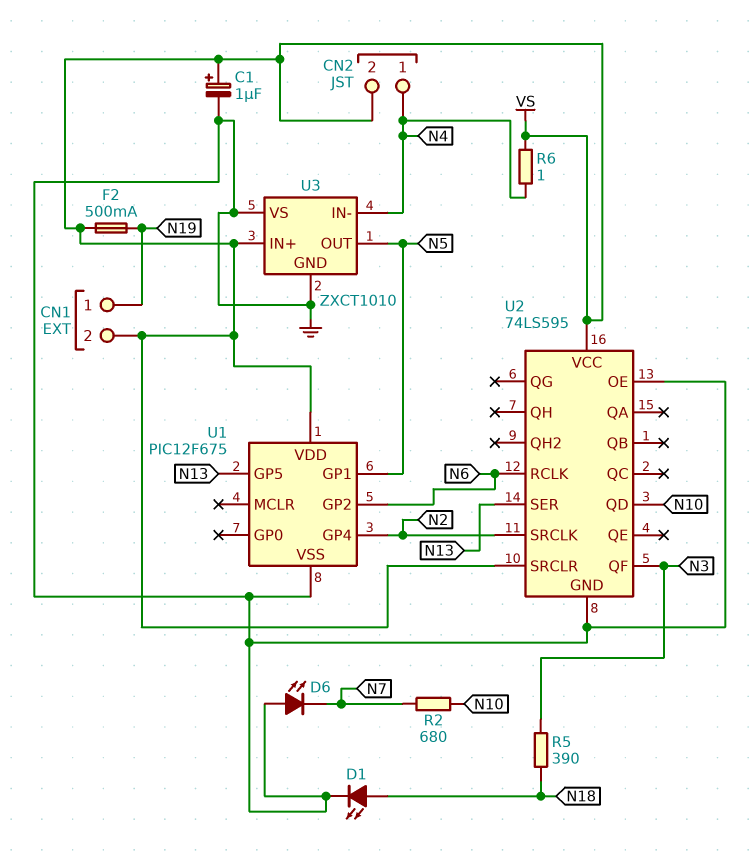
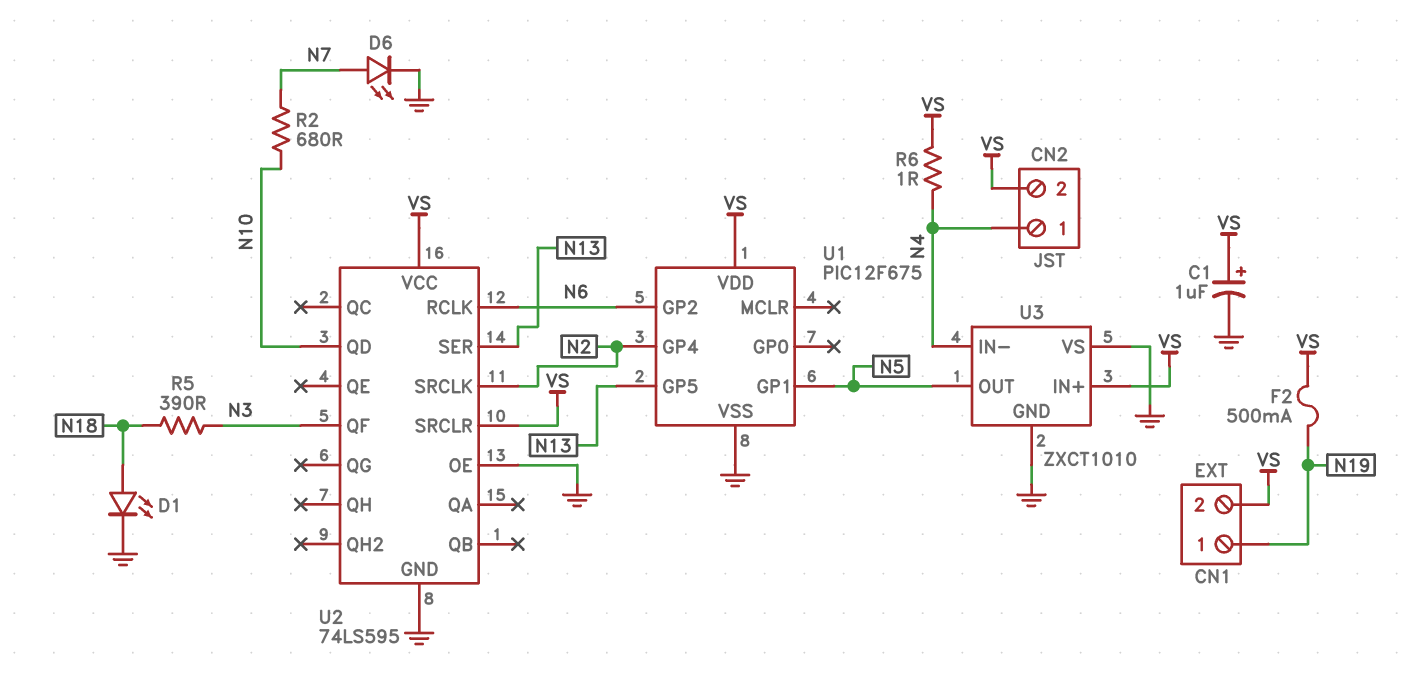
D6: LED (A GND, K N7) -> LED (A N7, K GND)

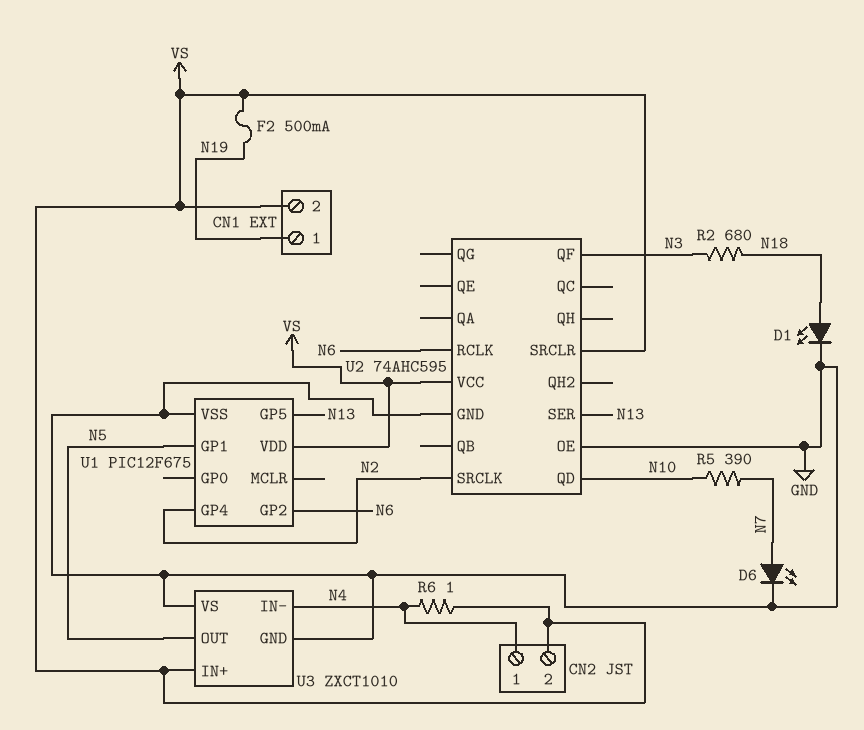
C1: 1uF (plus VS, minus GND) -> none
R2: 680 (N7, N10) -> 680 (N3, N18)
R5: 390 (N3, N18) -> 390 (N7, N10)
U2: 74LS595 -> 74AHC595

